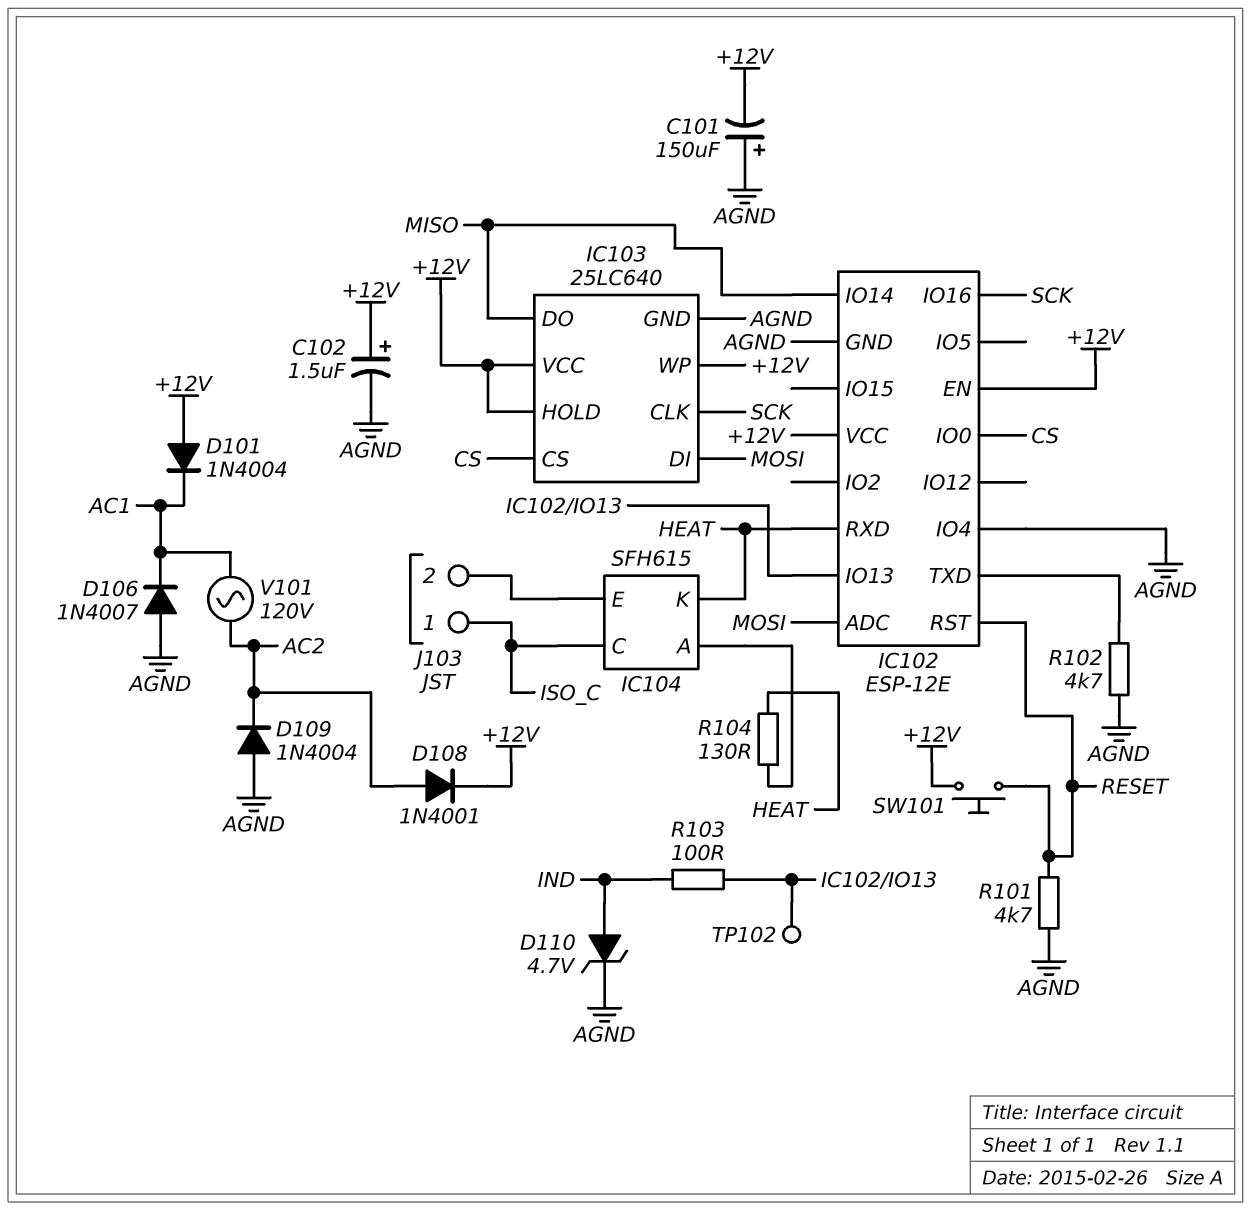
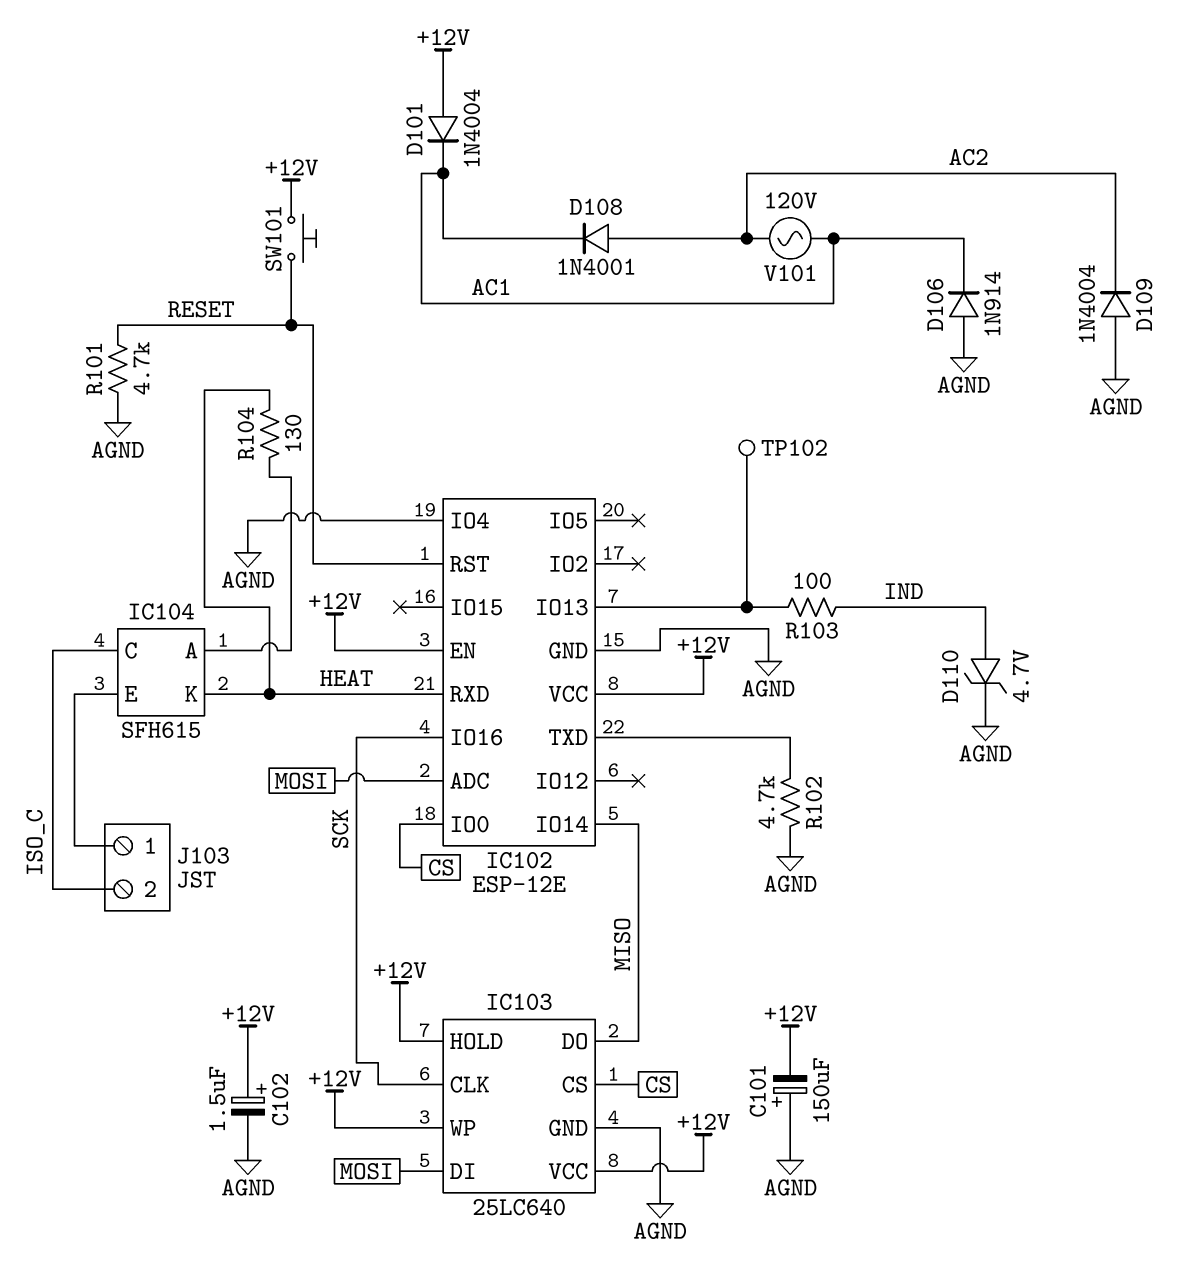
D106: diode 1N4007 (A AGND, K AC1) -> diode 1N914 (A AGND, K AC1)
D108: diode 1N4001 (A AC2, K +12V) -> diode 1N4001 (A AC2, K AC1)
J103 pin 1: ISO_C -> IC104/E
J103 pin 2: IC104/E -> ISO_C

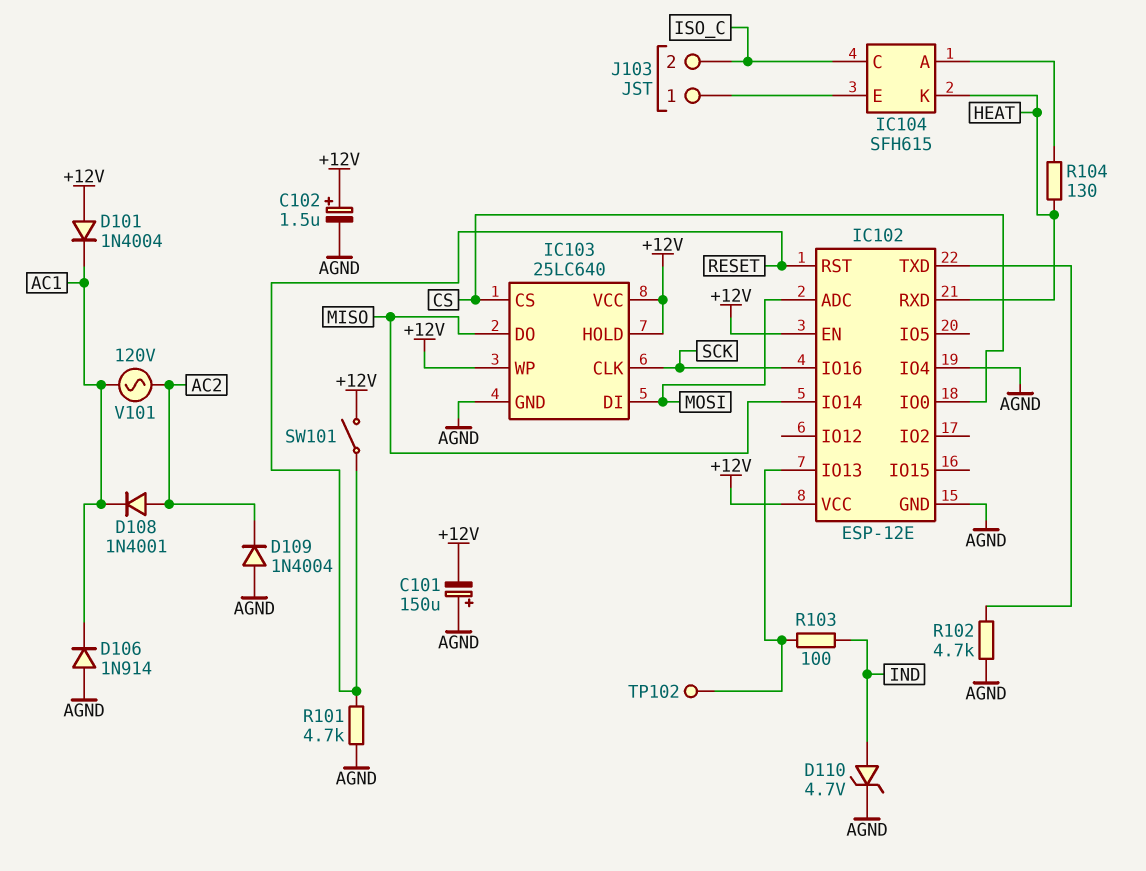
SW101: button (+12V, RESET) -> switch (+12V, RESET)

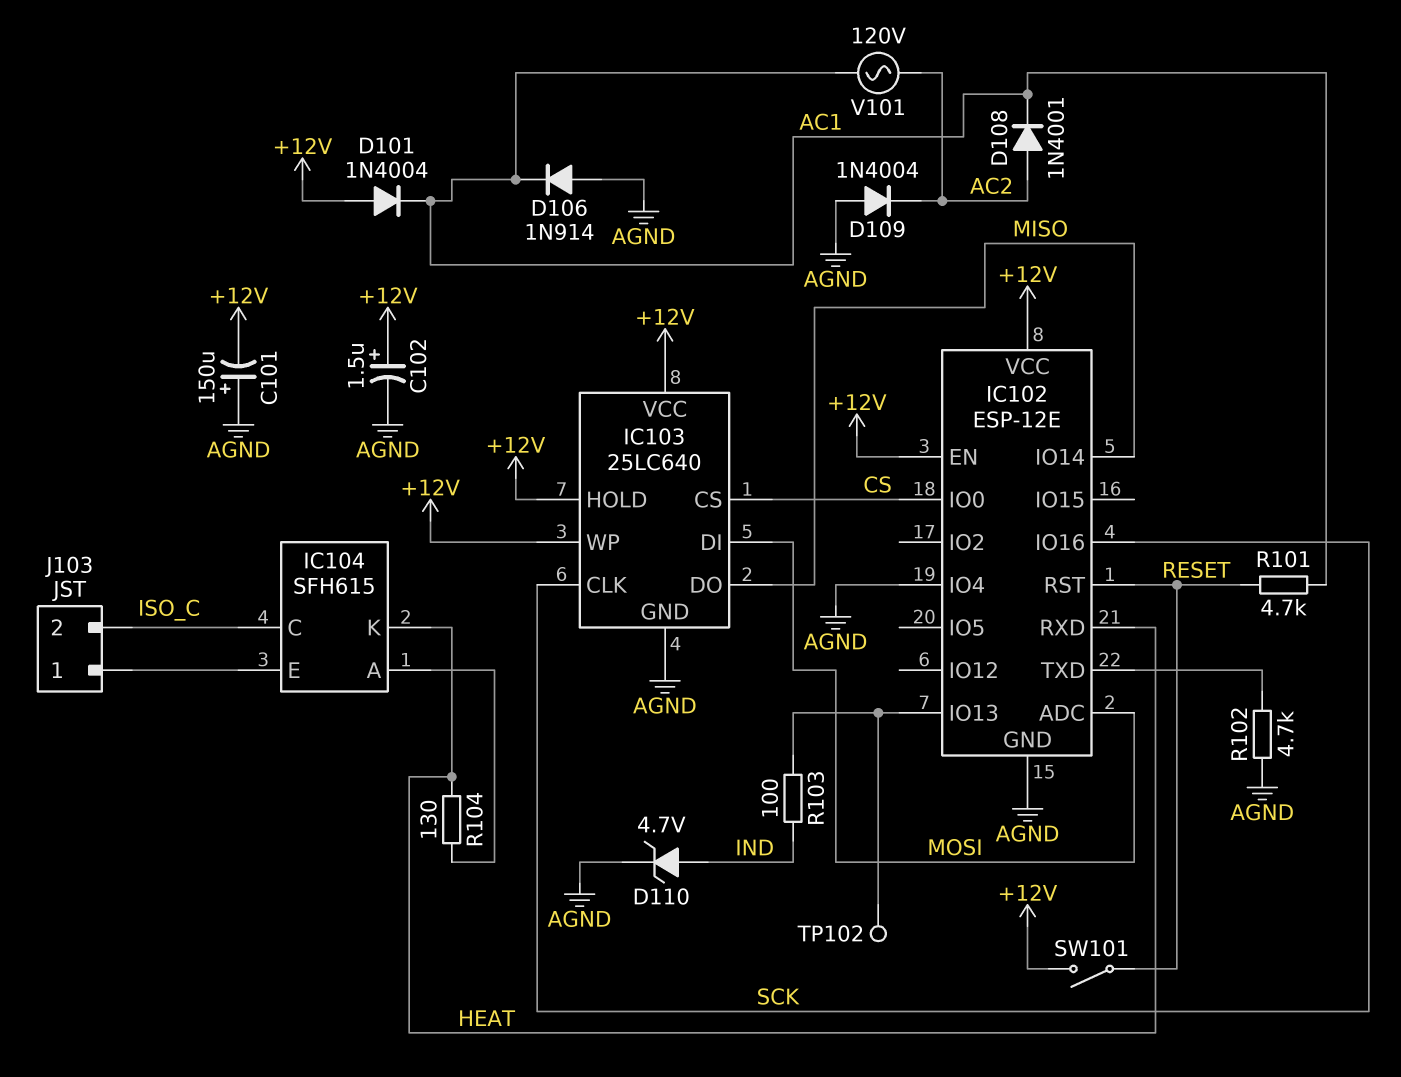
R101: 4.7k (AGND, RESET) -> 4.7k (AC1, RESET)

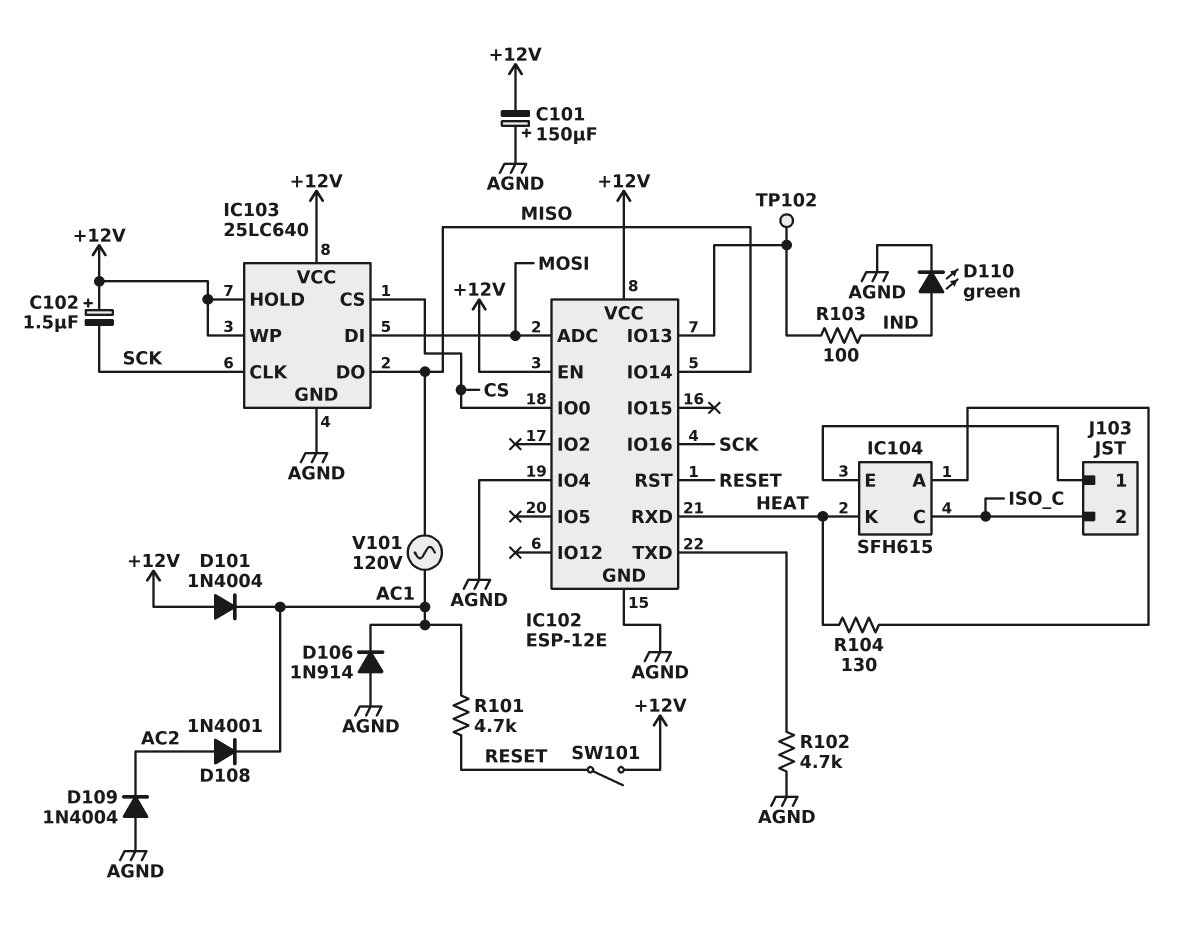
C102: 1.5uF (plus +12V, minus AGND) -> 1.5uF (plus +12V, minus SCK)
D110: zener 4.7V (A IND, K AGND) -> LED green (A IND, K AGND)
V101: AC 120V (AC1, AC2) -> AC 120V (AC1, MISO)

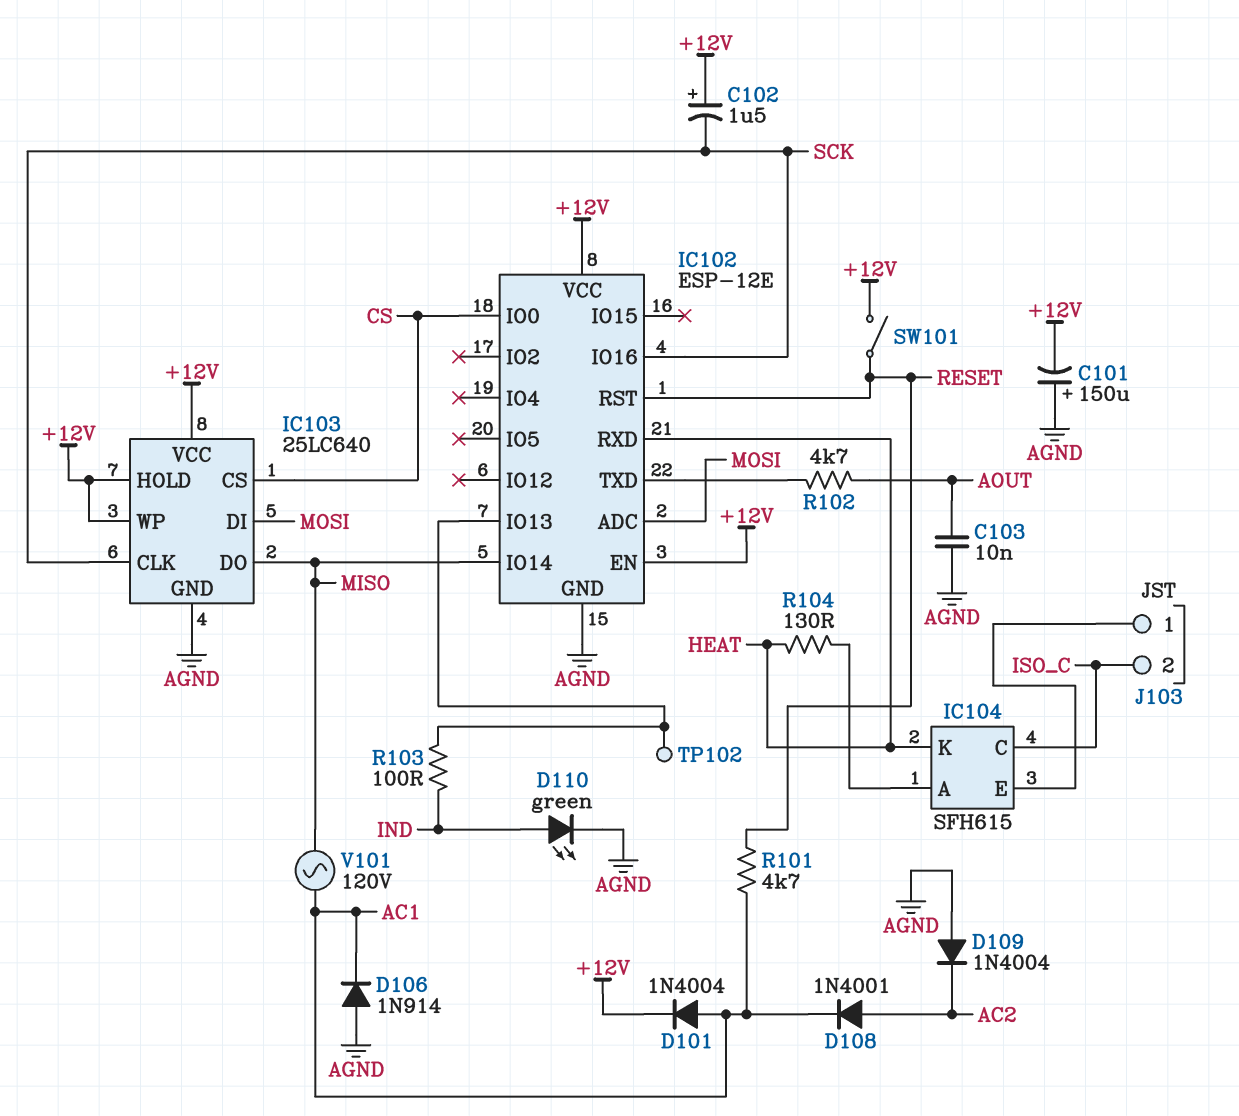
C103: none -> 10nF (AGND, AOUT)
D101: diode 1N4004 (A +12V, K AC1) -> diode 1N4004 (A AC1, K +12V)
IC102 pin IO4: AGND -> none
R102: 4.7k (AGND, IC102/TXD) -> 4.7k (AOUT, IC102/TXD)

